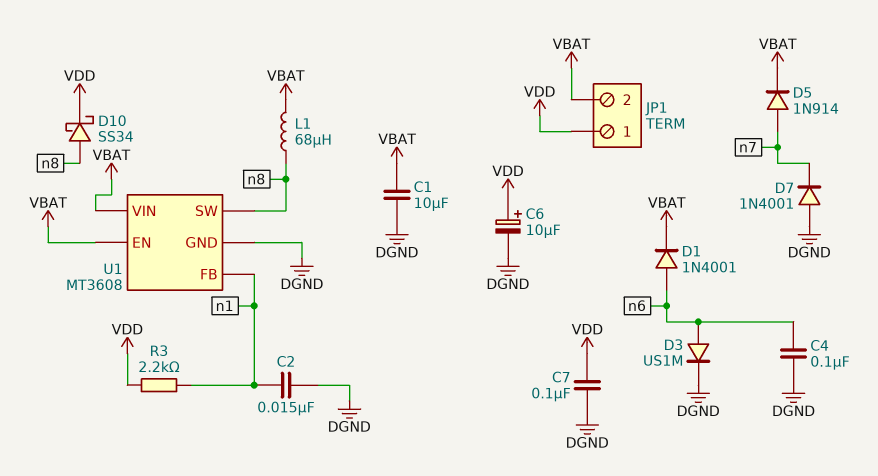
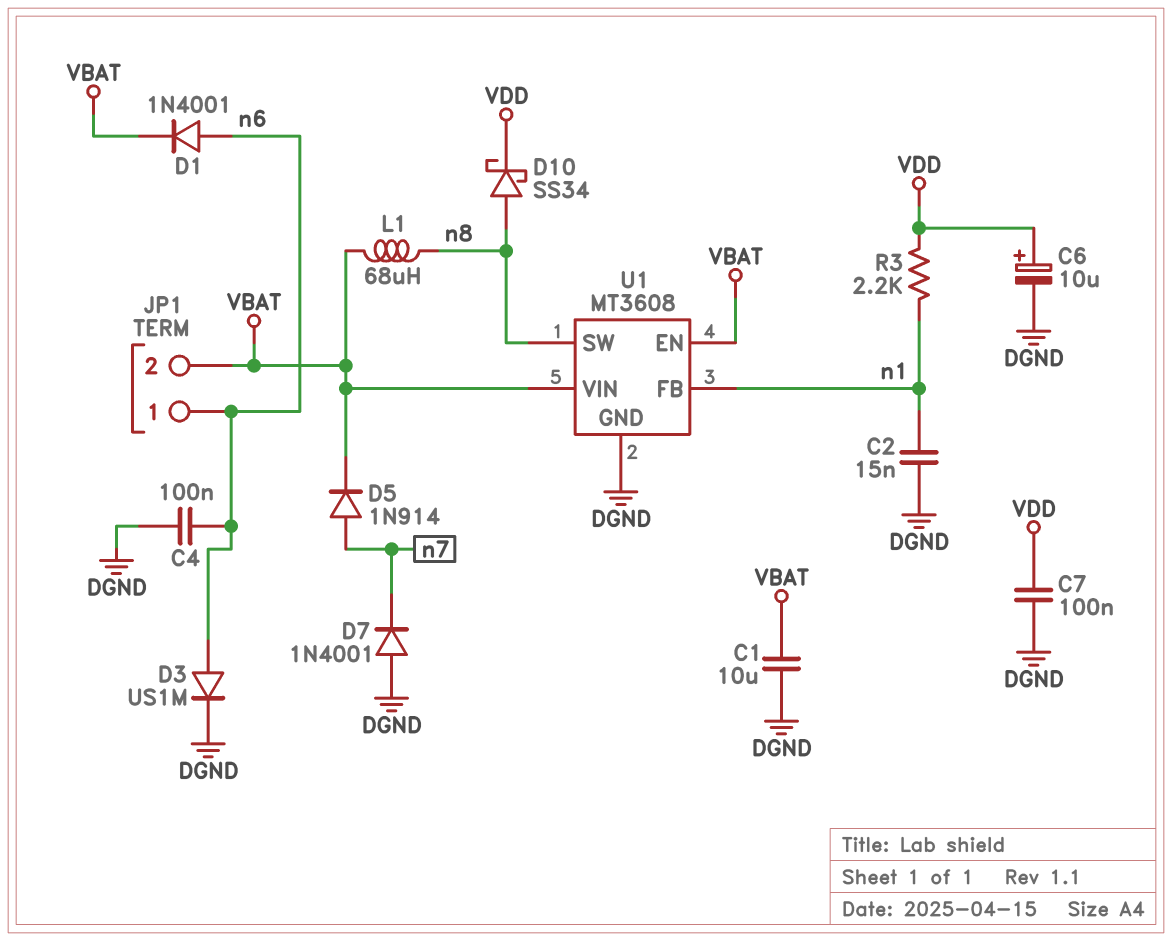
JP1 pin 1: VDD -> n6

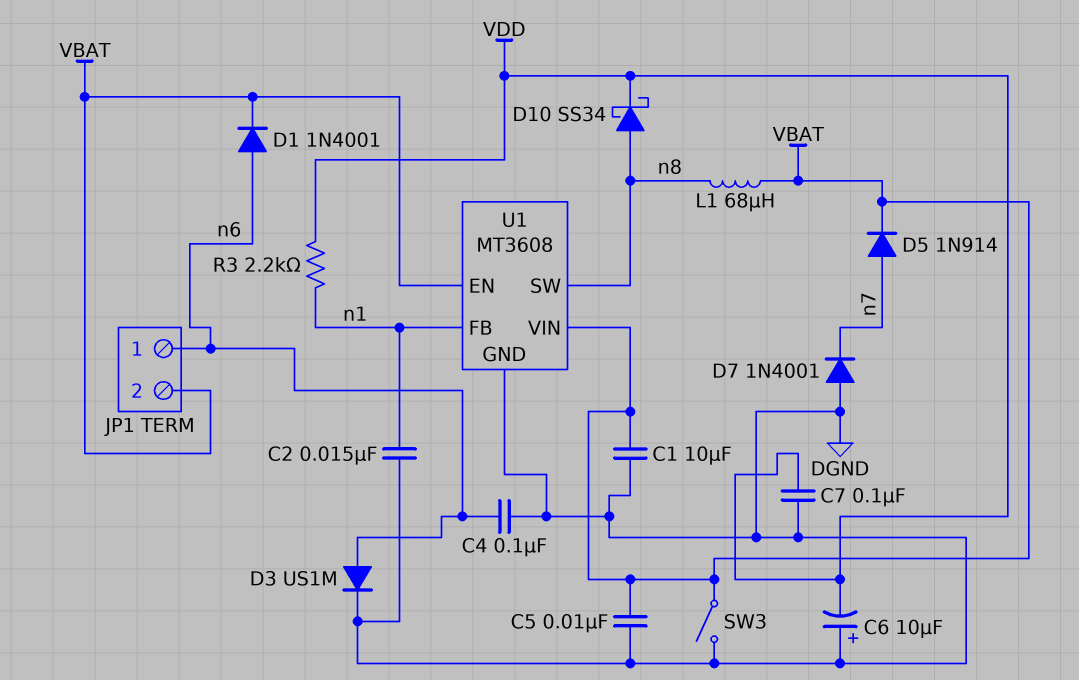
C5: none -> 10nF (DGND, VBAT)
C6: 10uF (plus VDD, minus DGND) -> 10uF (plus DGND, minus VDD)
SW3: none -> switch (DGND, VBAT)

